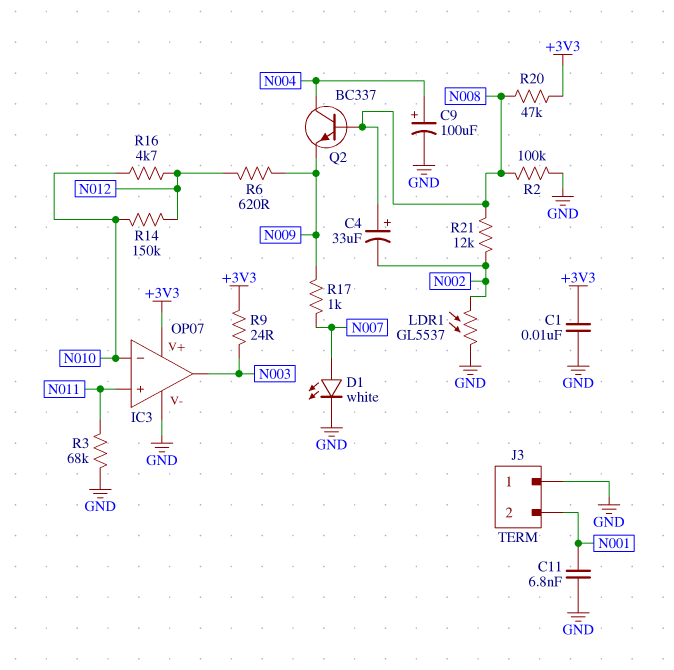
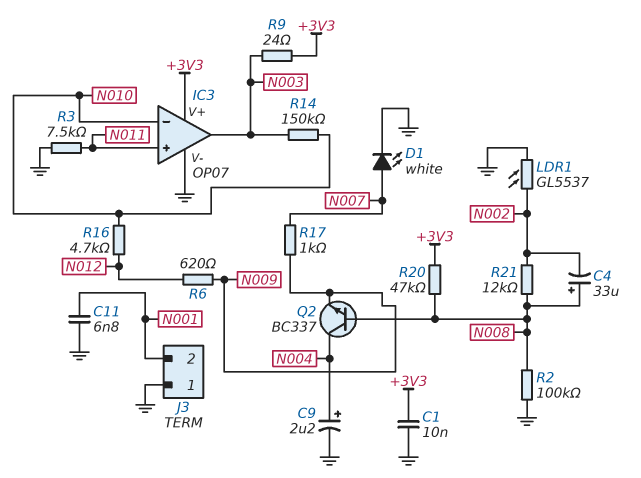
C9: 100uF (plus N004, minus GND) -> 2.2uF (plus N004, minus GND)
R3: 68k (GND, N011) -> 7.5k (GND, N011)
R14: 150k (N010, N012) -> 150k (N003, N010)

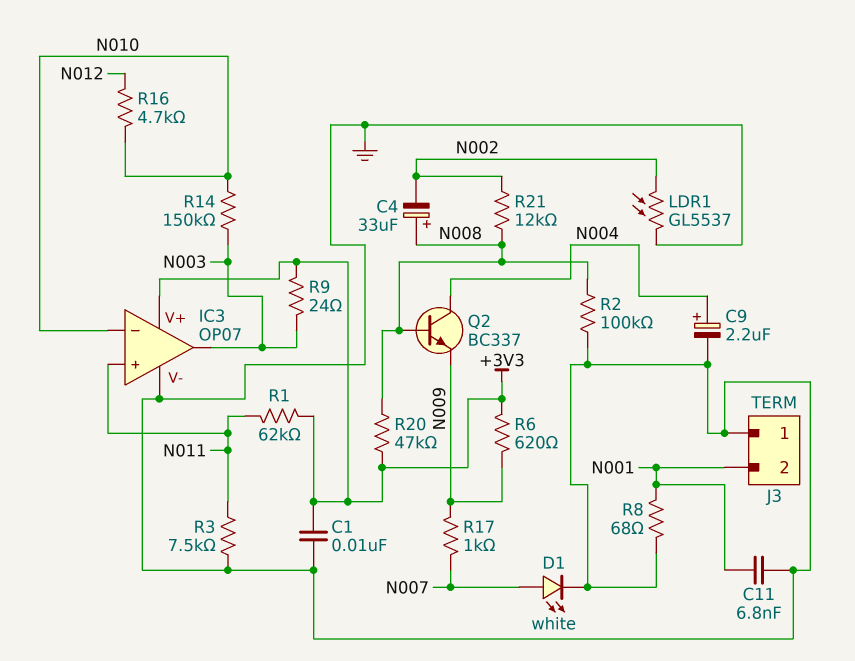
R1: none -> 62k (+3V3, N011)
R6: 620 (N009, N012) -> 620 (+3V3, N009)
R8: none -> 68 (GND, N001)

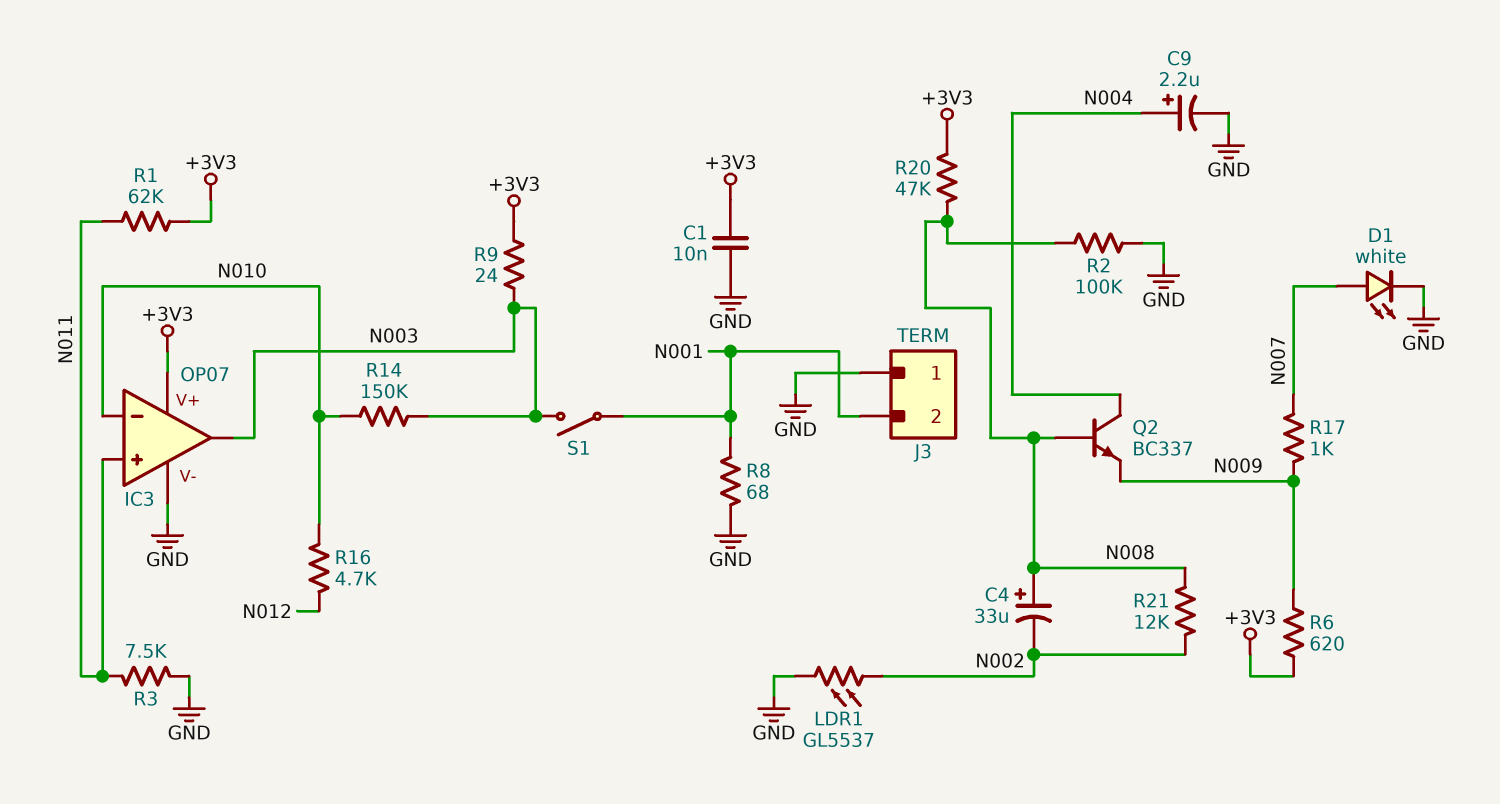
C11: 6.8nF (GND, N001) -> none
S1: none -> switch (N001, N003)

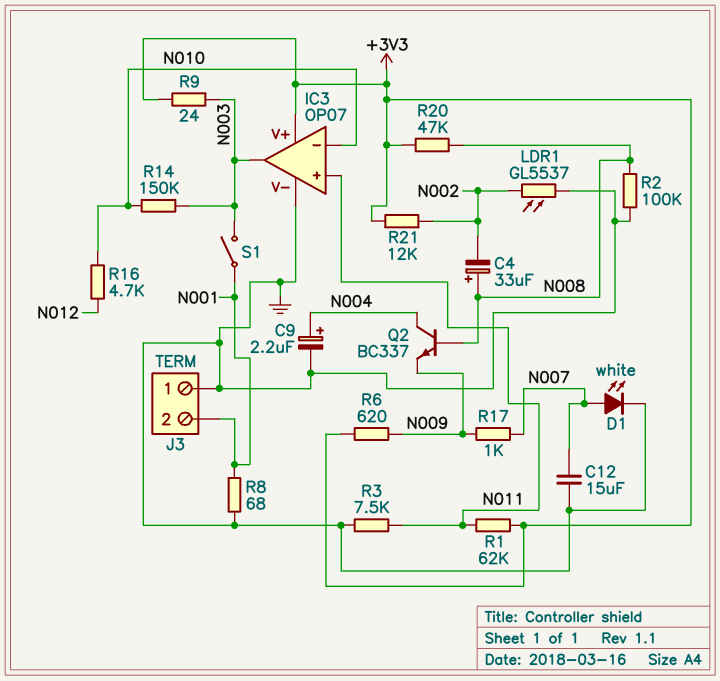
C1: 10nF (+3V3, GND) -> none
C12: none -> 15uF (GND, N007)
R21: 12k (N002, N008) -> 12k (+3V3, N002)

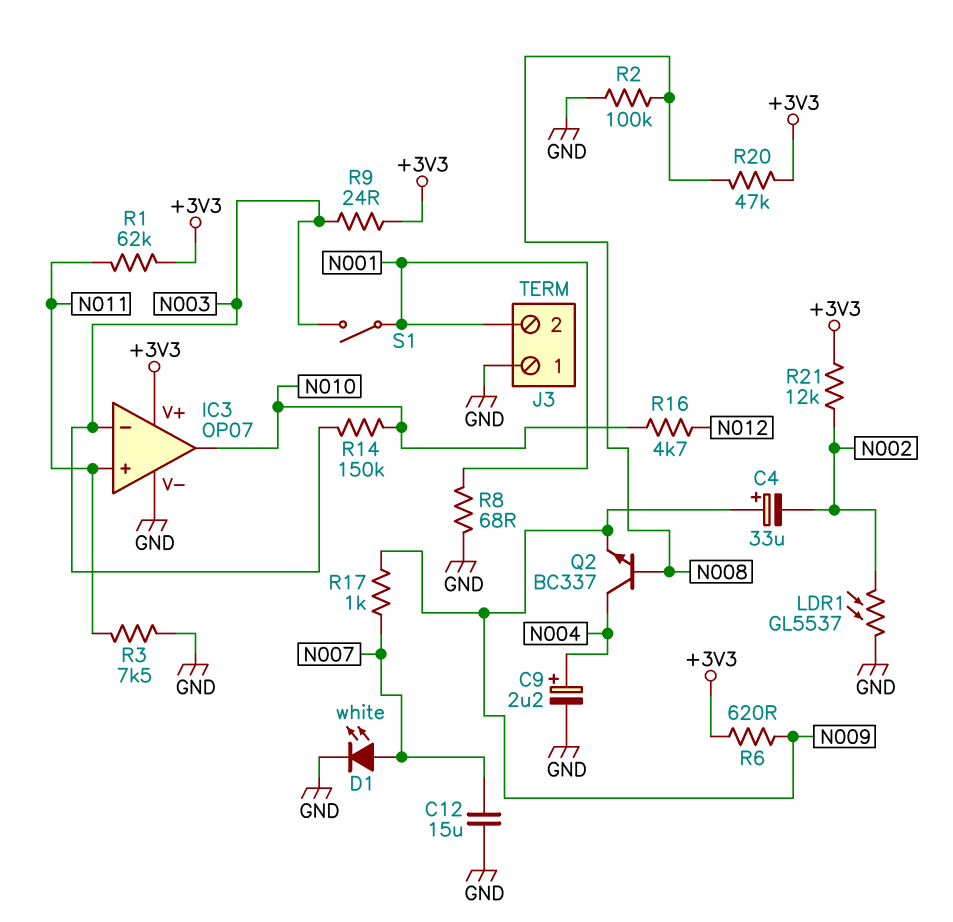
C4: 33uF (plus N008, minus N002) -> 33uF (plus N009, minus N002)
IC3 pin in-: N010 -> N003
IC3 pin out: N003 -> N010

